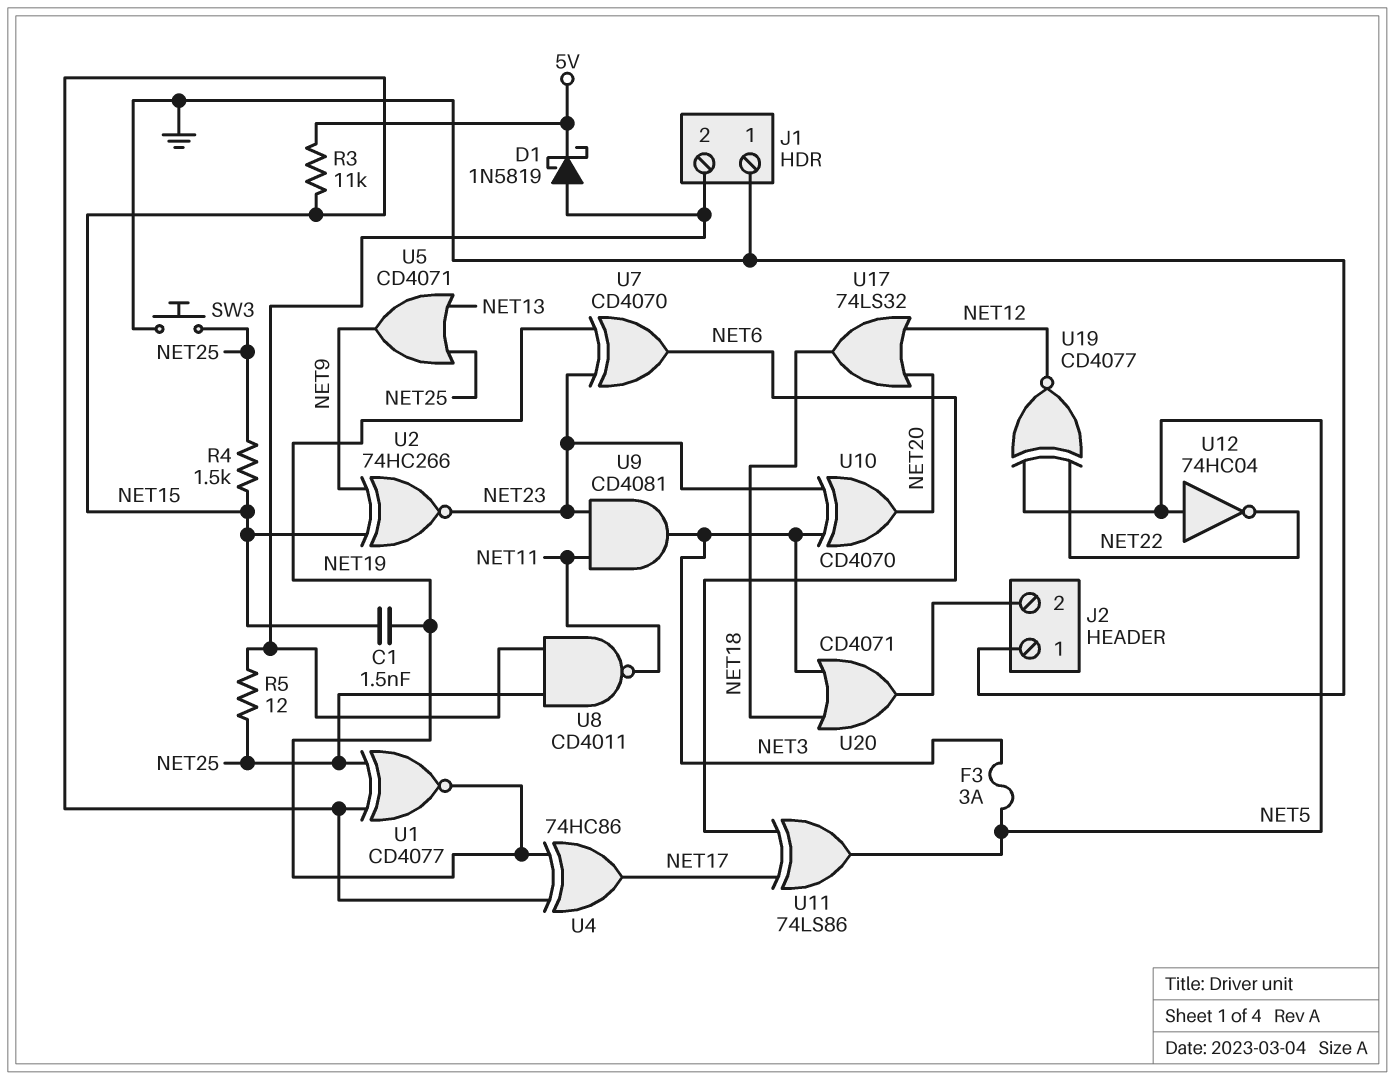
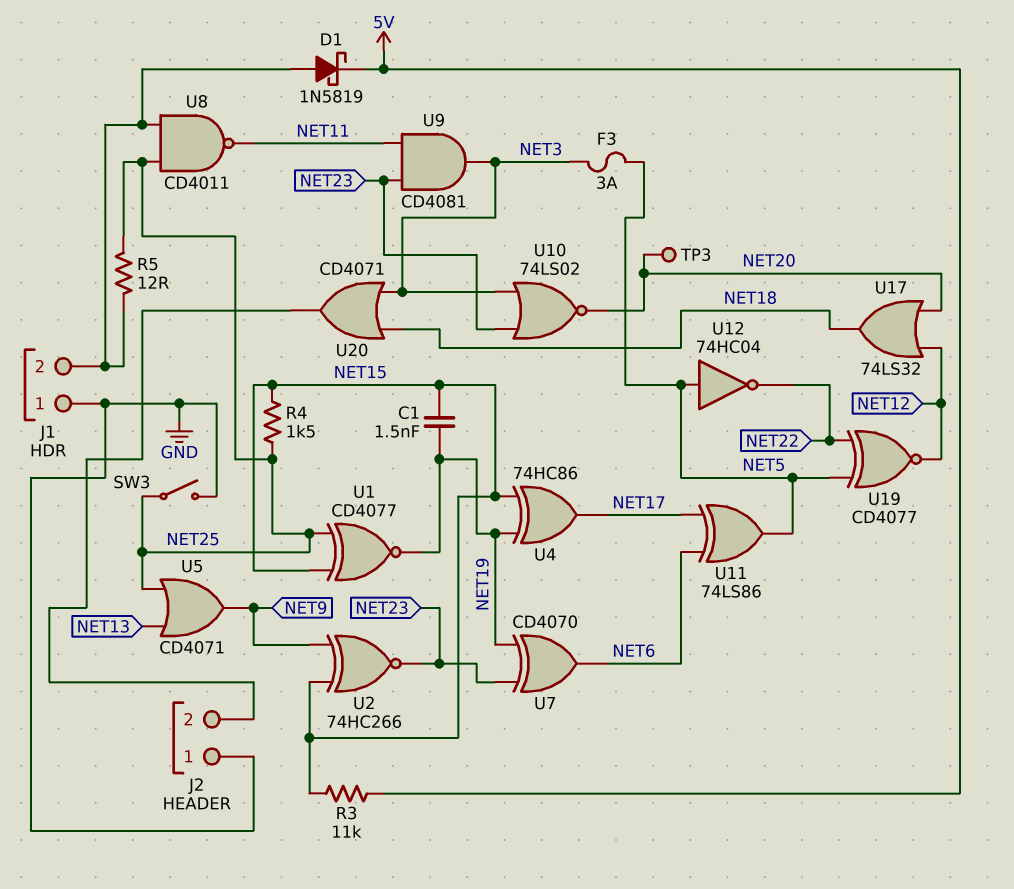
SW3: button (GND, NET25) -> switch (GND, NET25)
TP3: none -> test point (NET20)
U10: XOR CD4070 (in NET3, in NET23, out NET20) -> NOR 74LS02 (in NET3, in NET23, out NET20)

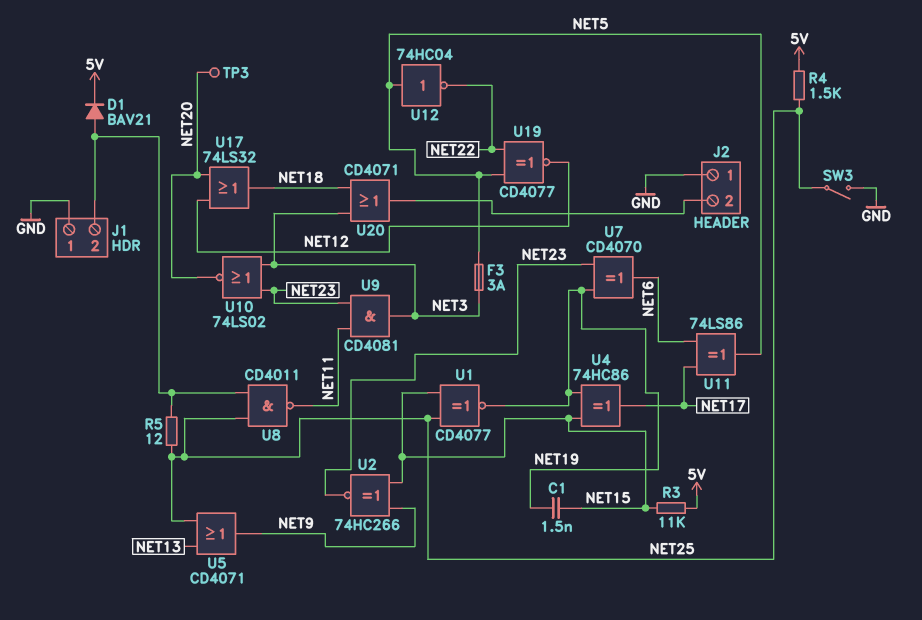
D1: schottky 1N5819 (A J1/2, K 5V) -> diode BAV21 (A J1/2, K 5V)
R4: 1.5k (NET15, NET25) -> 1.5k (5V, NET25)

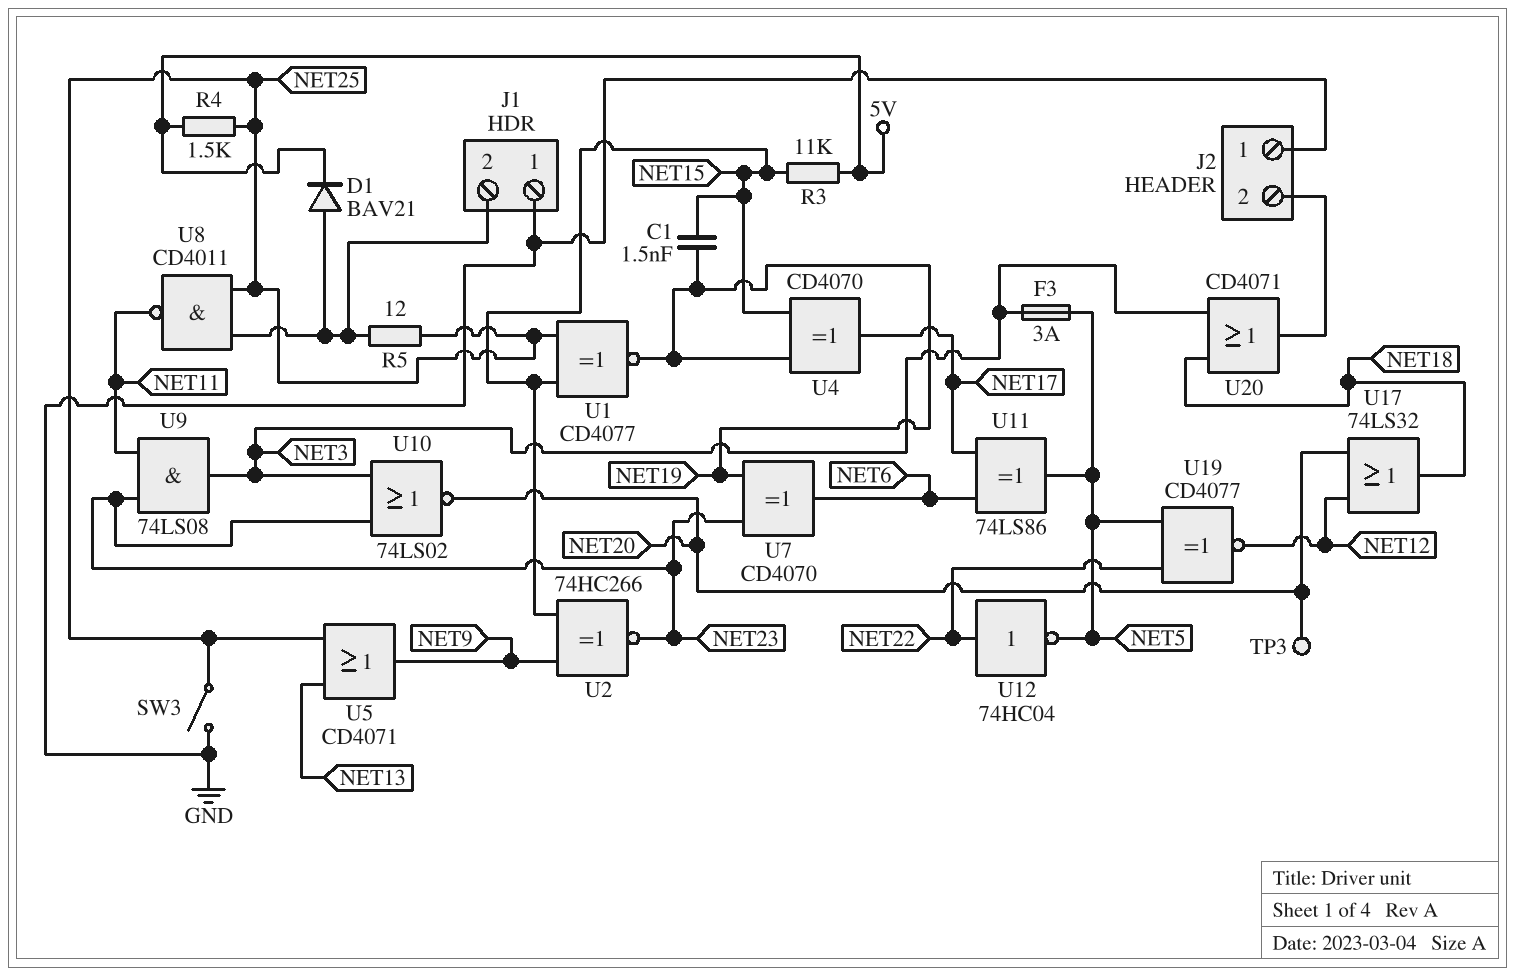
U4: XOR 74HC86 (in NET15, in NET19, out NET17) -> XOR CD4070 (in NET15, in NET19, out NET17)
U9: AND CD4081 (in NET11, in NET23, out NET3) -> AND 74LS08 (in NET11, in NET23, out NET3)
U12: NOT 74HC04 (in NET5, out NET22) -> NOT 74HC04 (in NET22, out NET5)

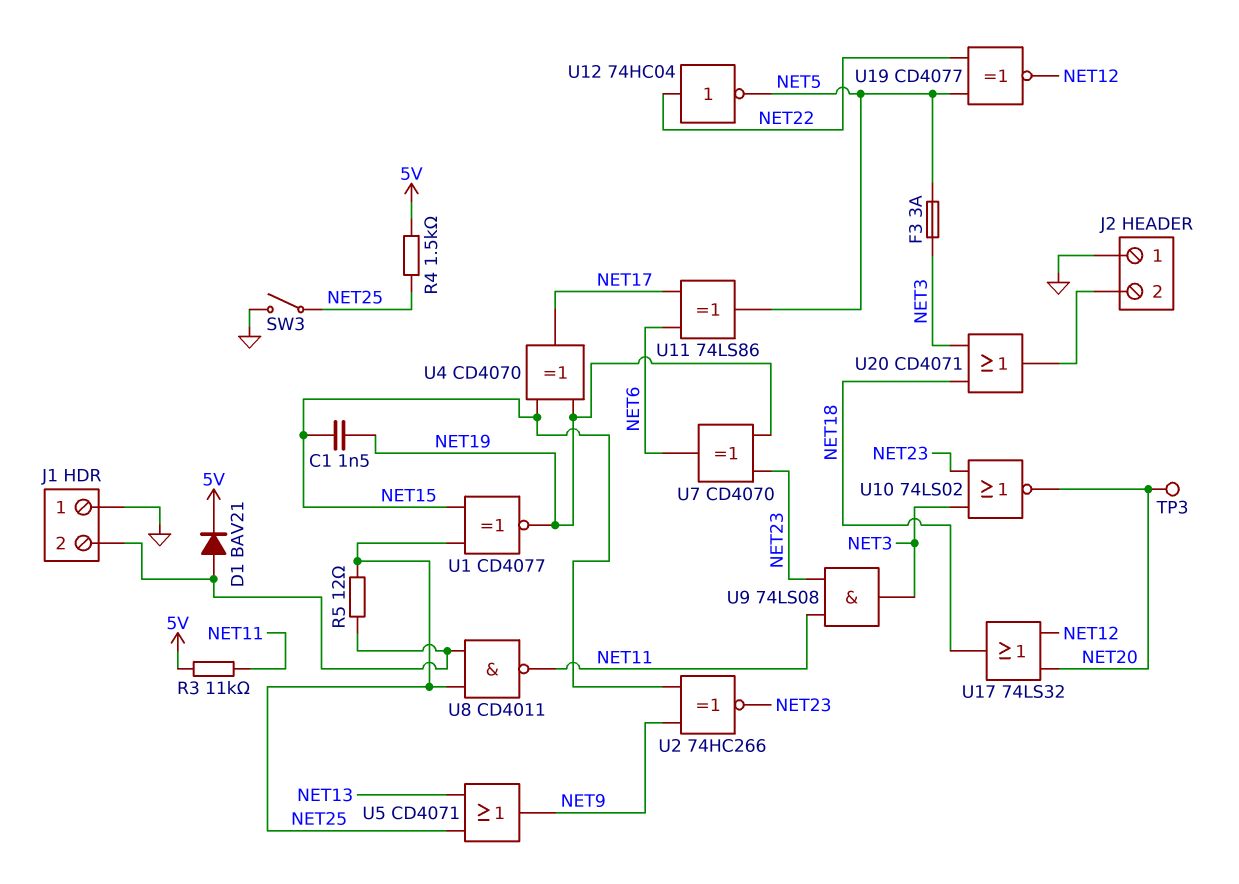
R3: 11k (5V, NET15) -> 11k (5V, NET11)

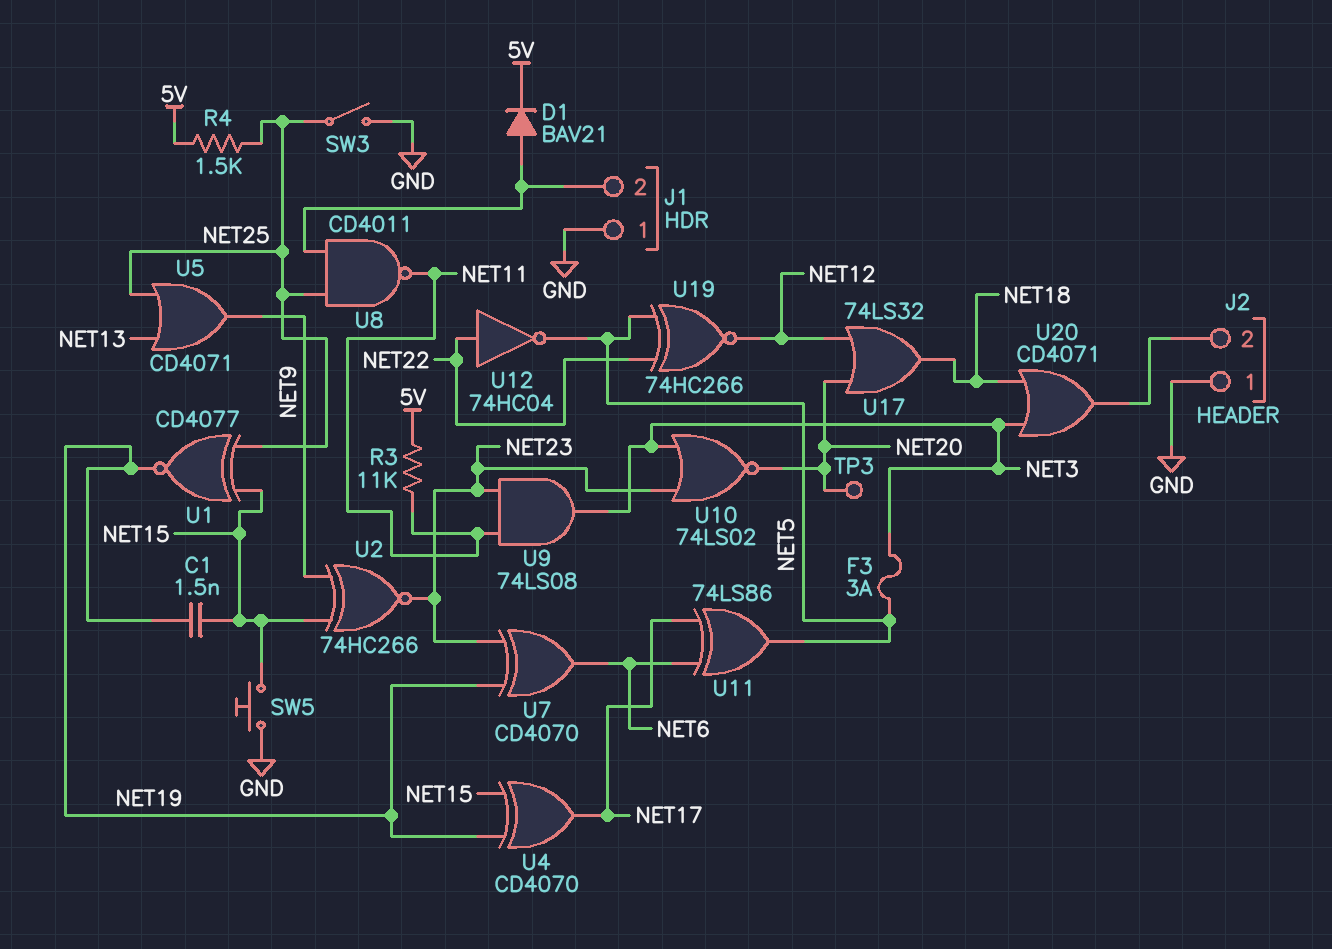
R5: 12 (J1/2, NET25) -> none
SW5: none -> button (GND, NET15)
U19: XNOR CD4077 (in NET5, in NET22, out NET12) -> XNOR 74HC266 (in NET5, in NET22, out NET12)

